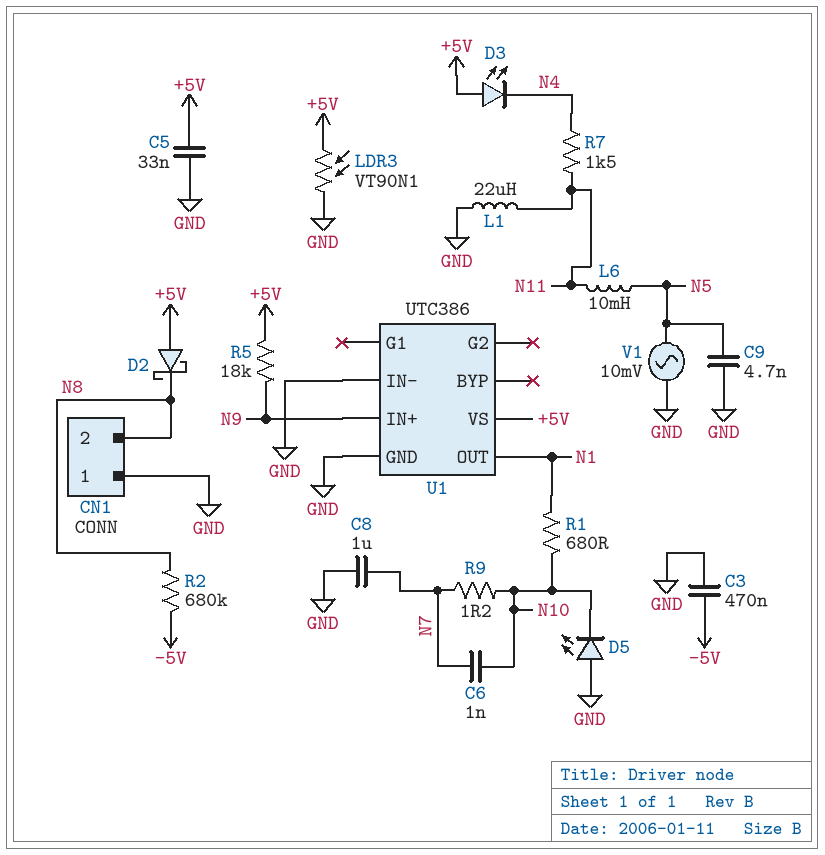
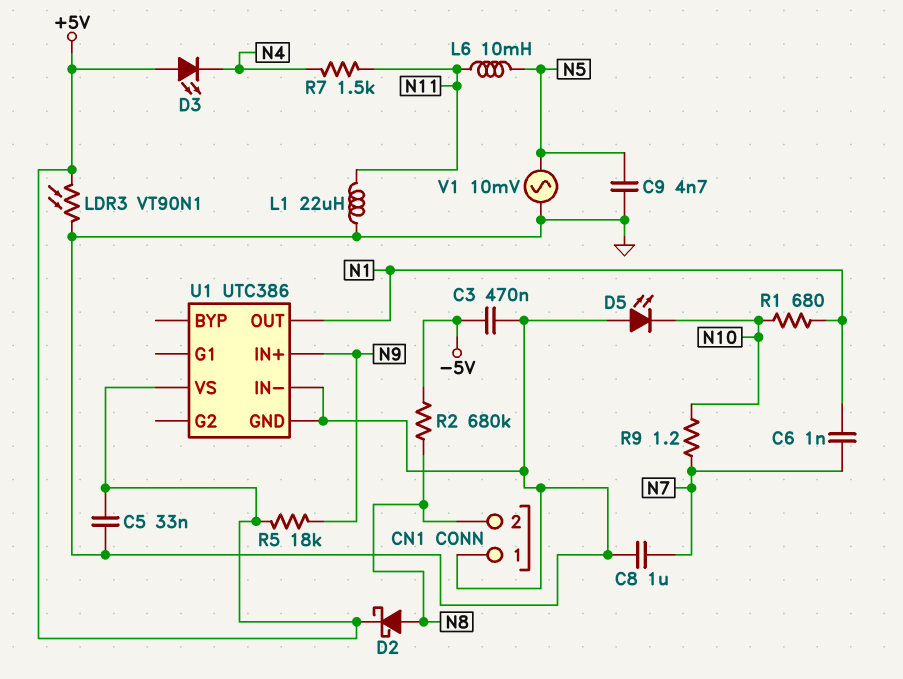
C6: 1nF (N7, N10) -> 1nF (N1, N7)
D2: schottky (A +5V, K N8) -> schottky (A N8, K +5V)

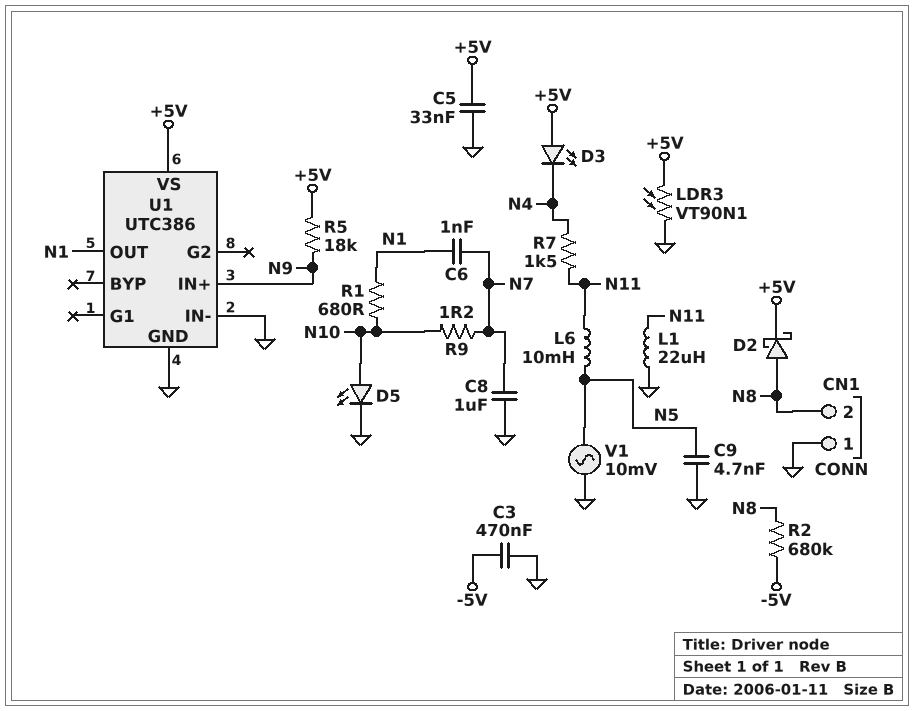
D5: LED (A GND, K N10) -> LED (A N10, K GND)

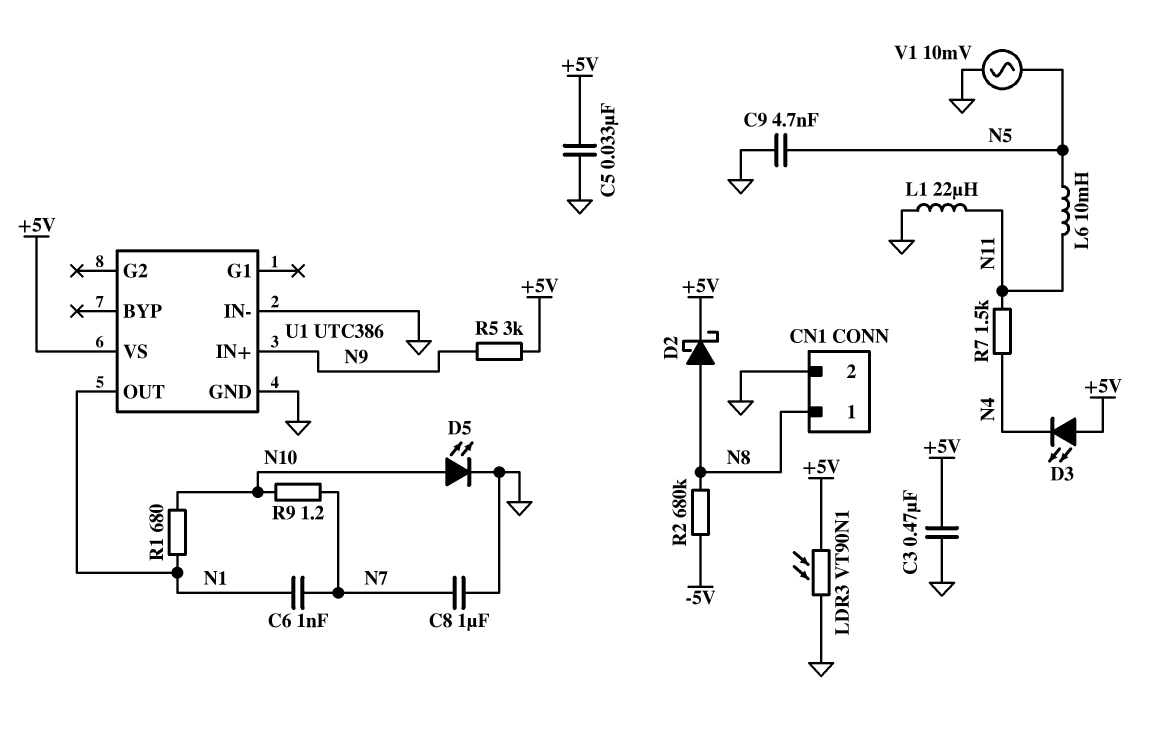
C3: 470nF (-5V, GND) -> 470nF (+5V, GND)
CN1 pin 1: GND -> N8
CN1 pin 2: N8 -> GND
R5: 18k (+5V, N9) -> 3k (+5V, N9)

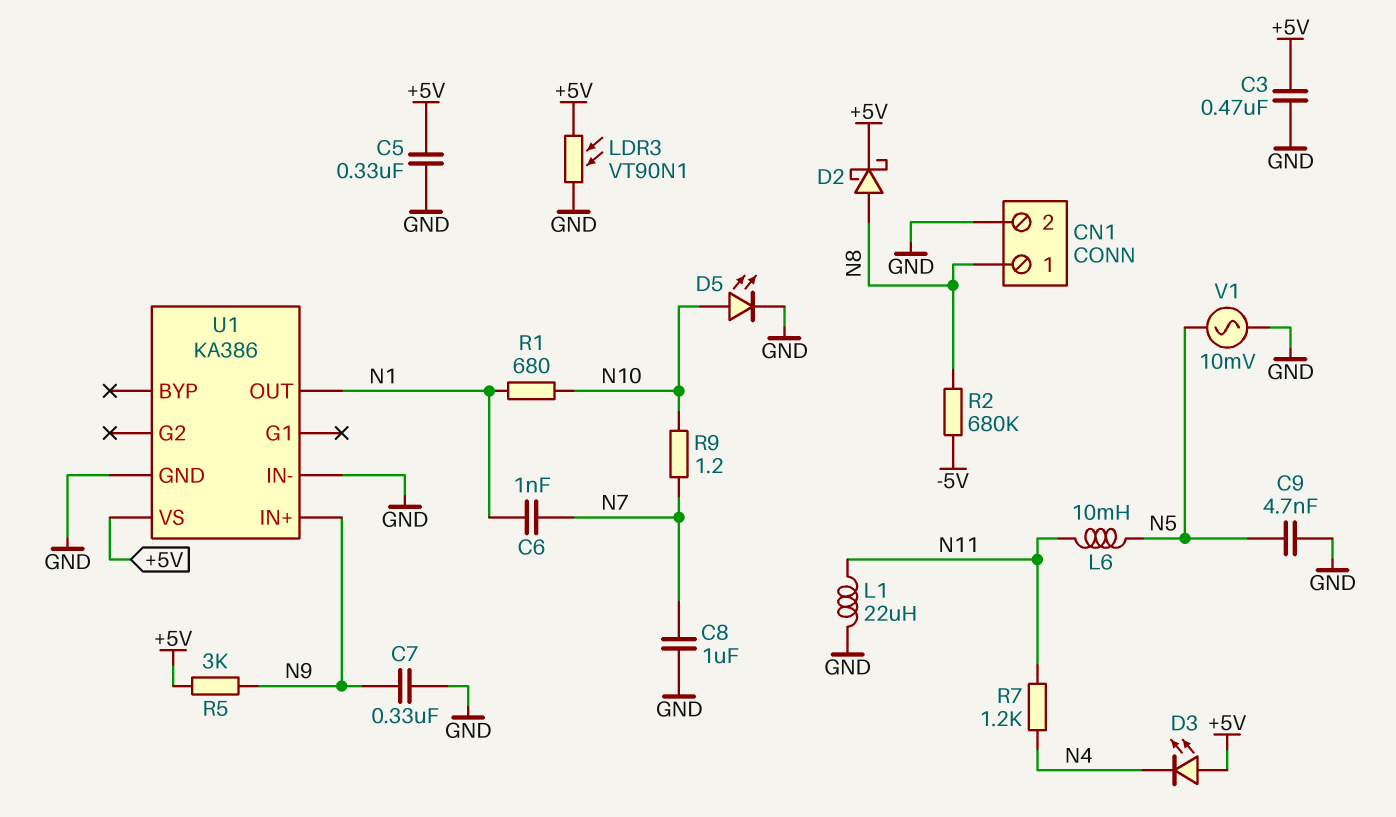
C5: 33nF (+5V, GND) -> 330nF (+5V, GND)
C7: none -> 330nF (GND, N9)
R7: 1.5k (N4, N11) -> 1.2k (N4, N11)
U1: UTC386 -> KA386

